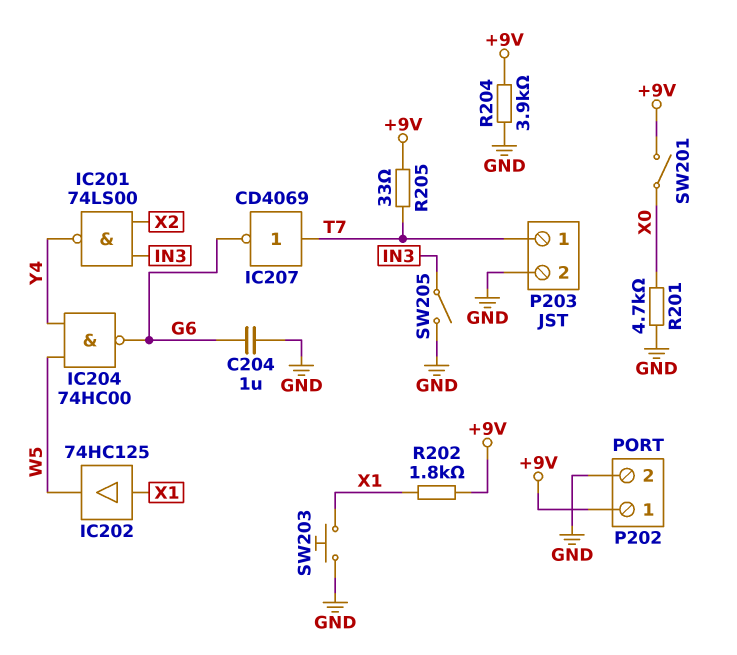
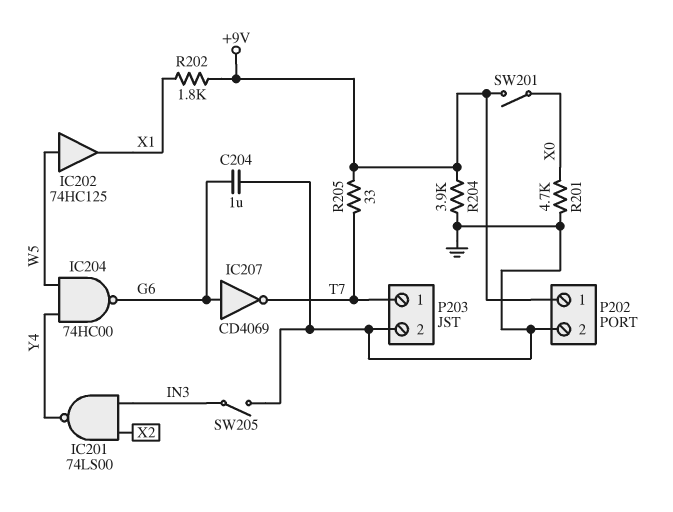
IC202: buffer 74HC125 (in X1, out W5) -> buffer 74HC125 (in W5, out X1)
IC207: NOT CD4069 (in T7, out G6) -> NOT CD4069 (in G6, out T7)
SW203: button (GND, X1) -> none

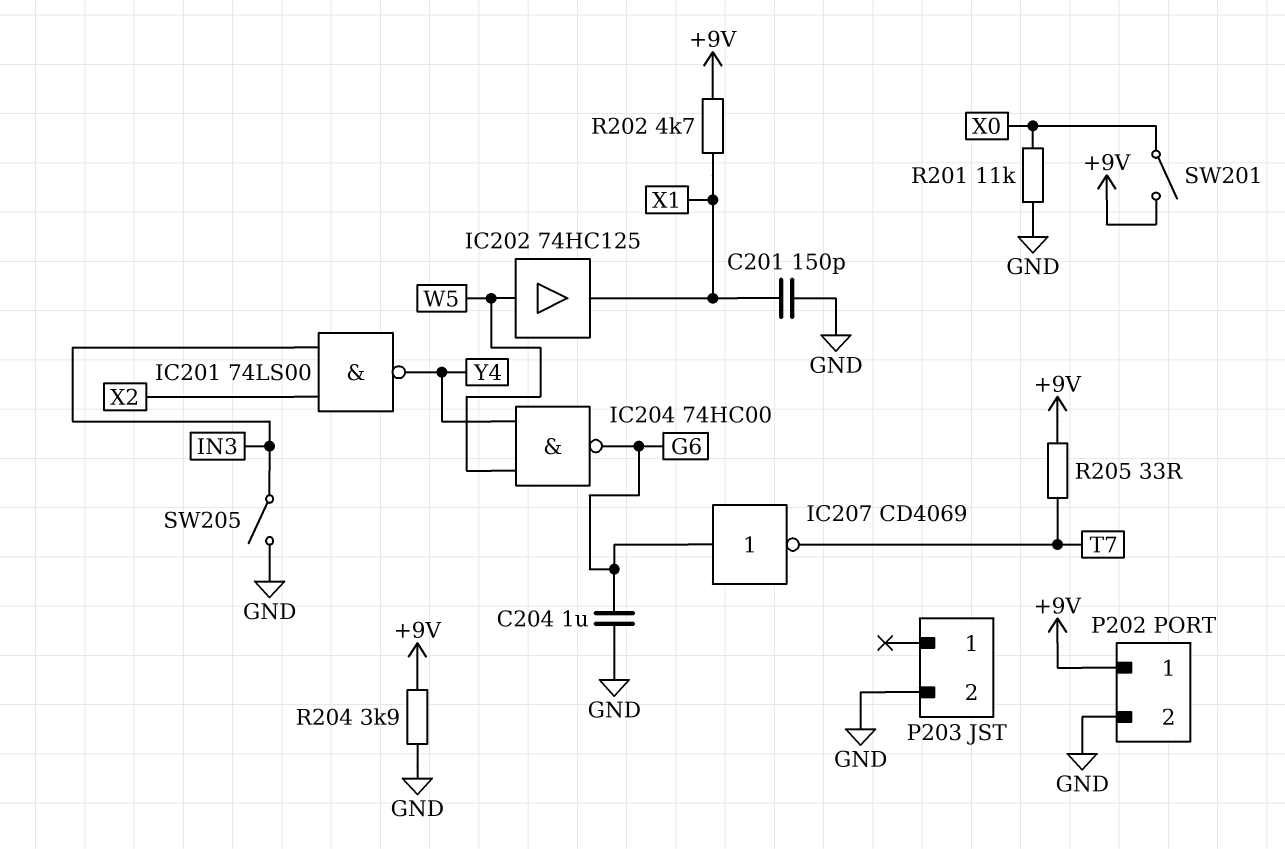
C201: none -> 150pF (GND, X1)
P203 pin 1: T7 -> none
R201: 4.7k (GND, X0) -> 11k (GND, X0)
R202: 1.8k (+9V, X1) -> 4.7k (+9V, X1)

